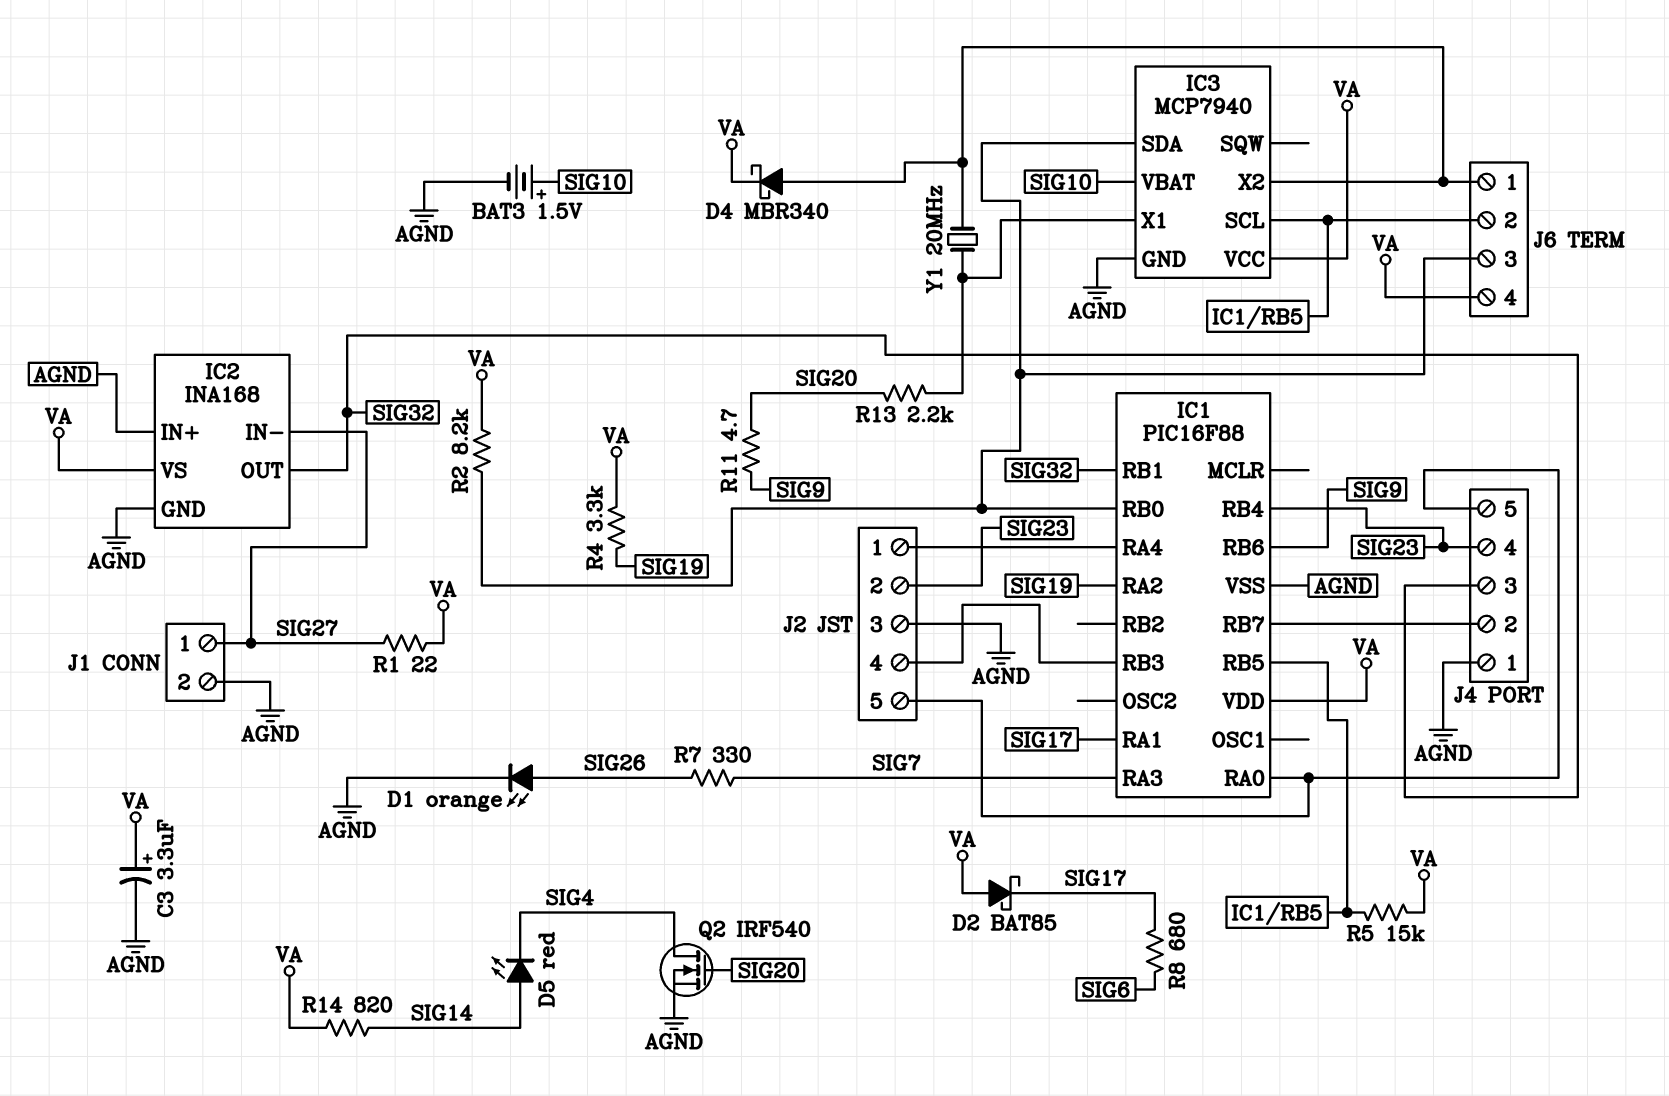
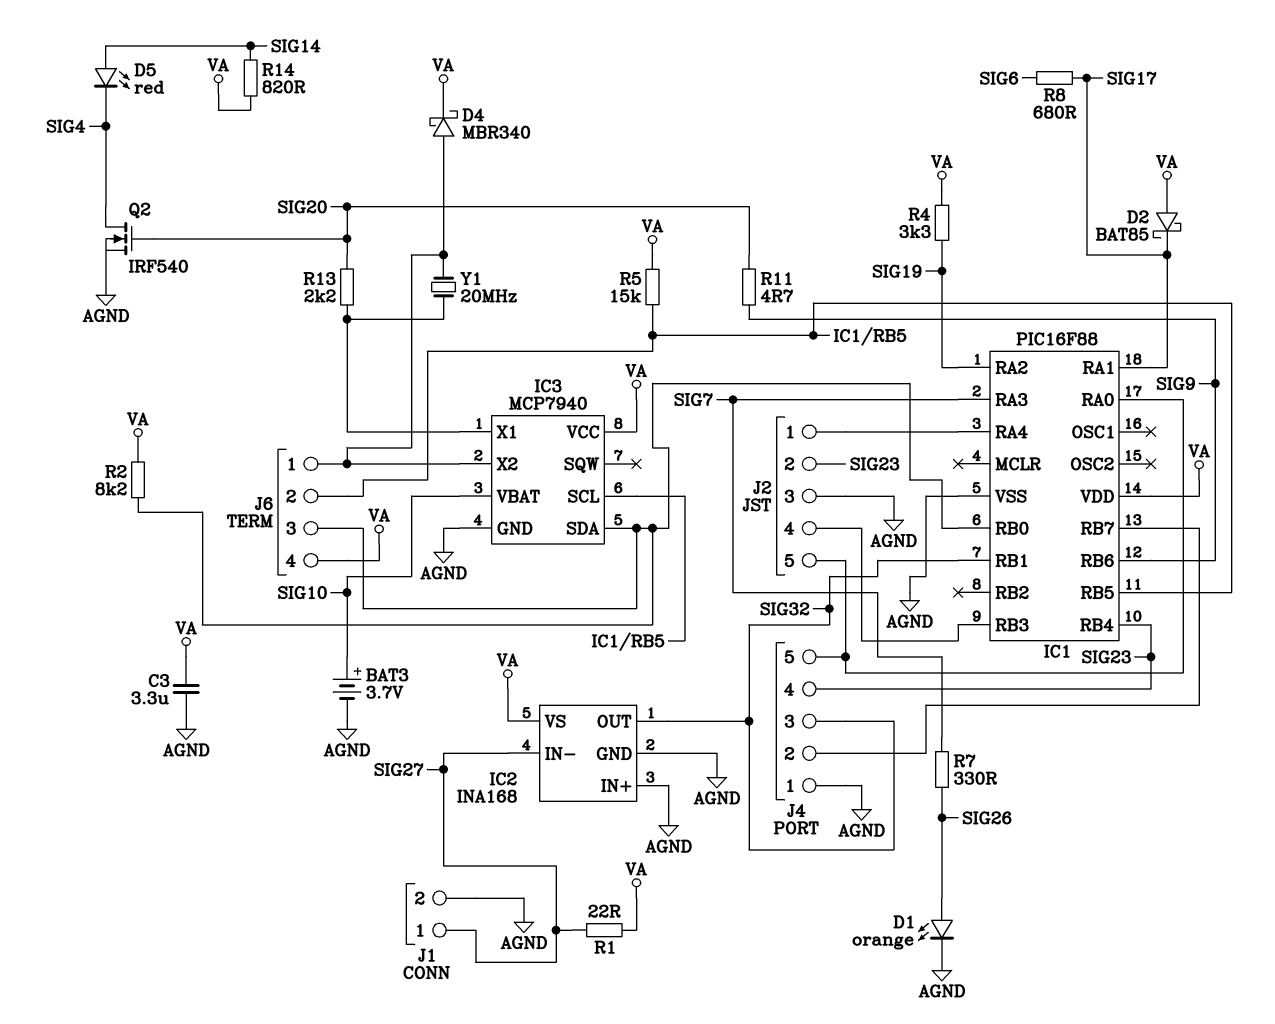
BAT3: 1.5V (plus SIG10, minus AGND) -> 3.7V (plus SIG10, minus AGND)
C3: 3.3uF (plus VA, minus AGND) -> 3.3uF (AGND, VA)

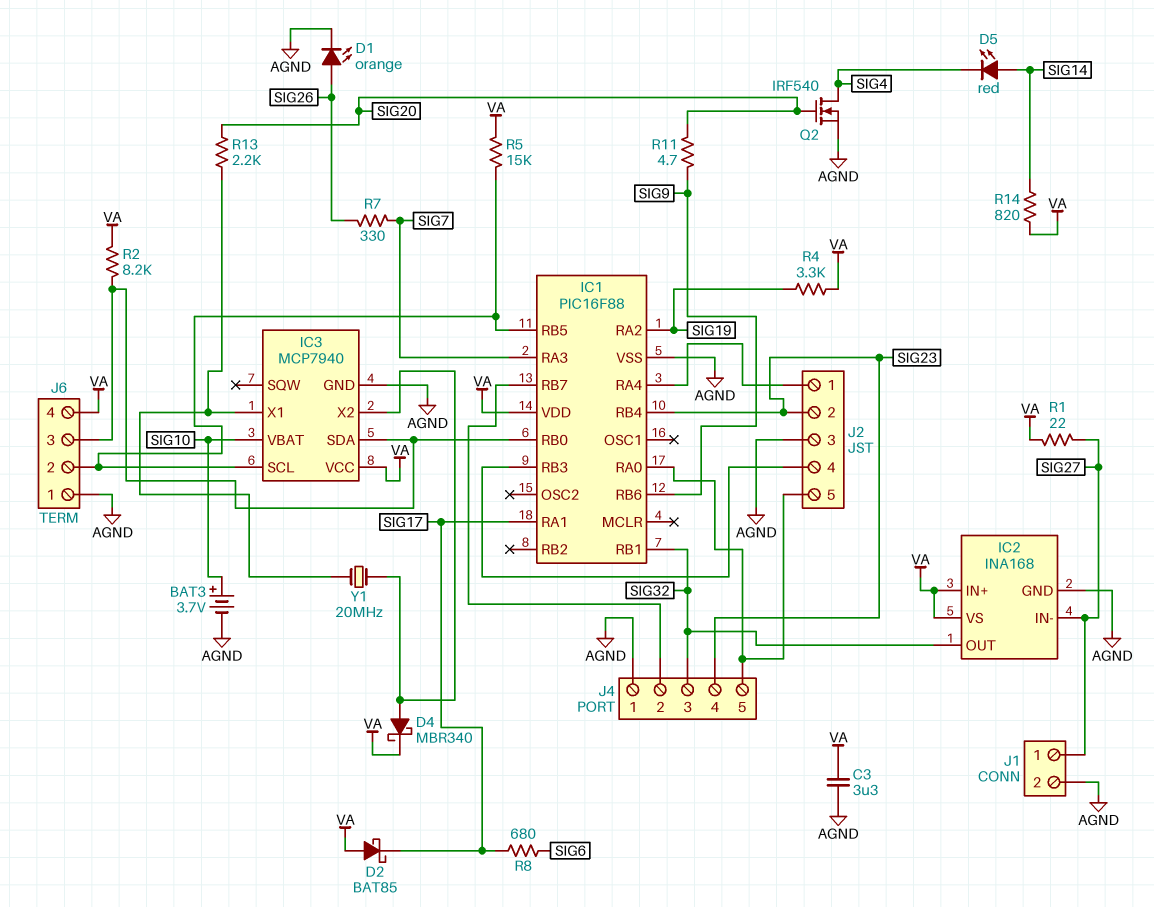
IC2 pin IN+: AGND -> VA
J6 pin 1: IC3/X2 -> AGND

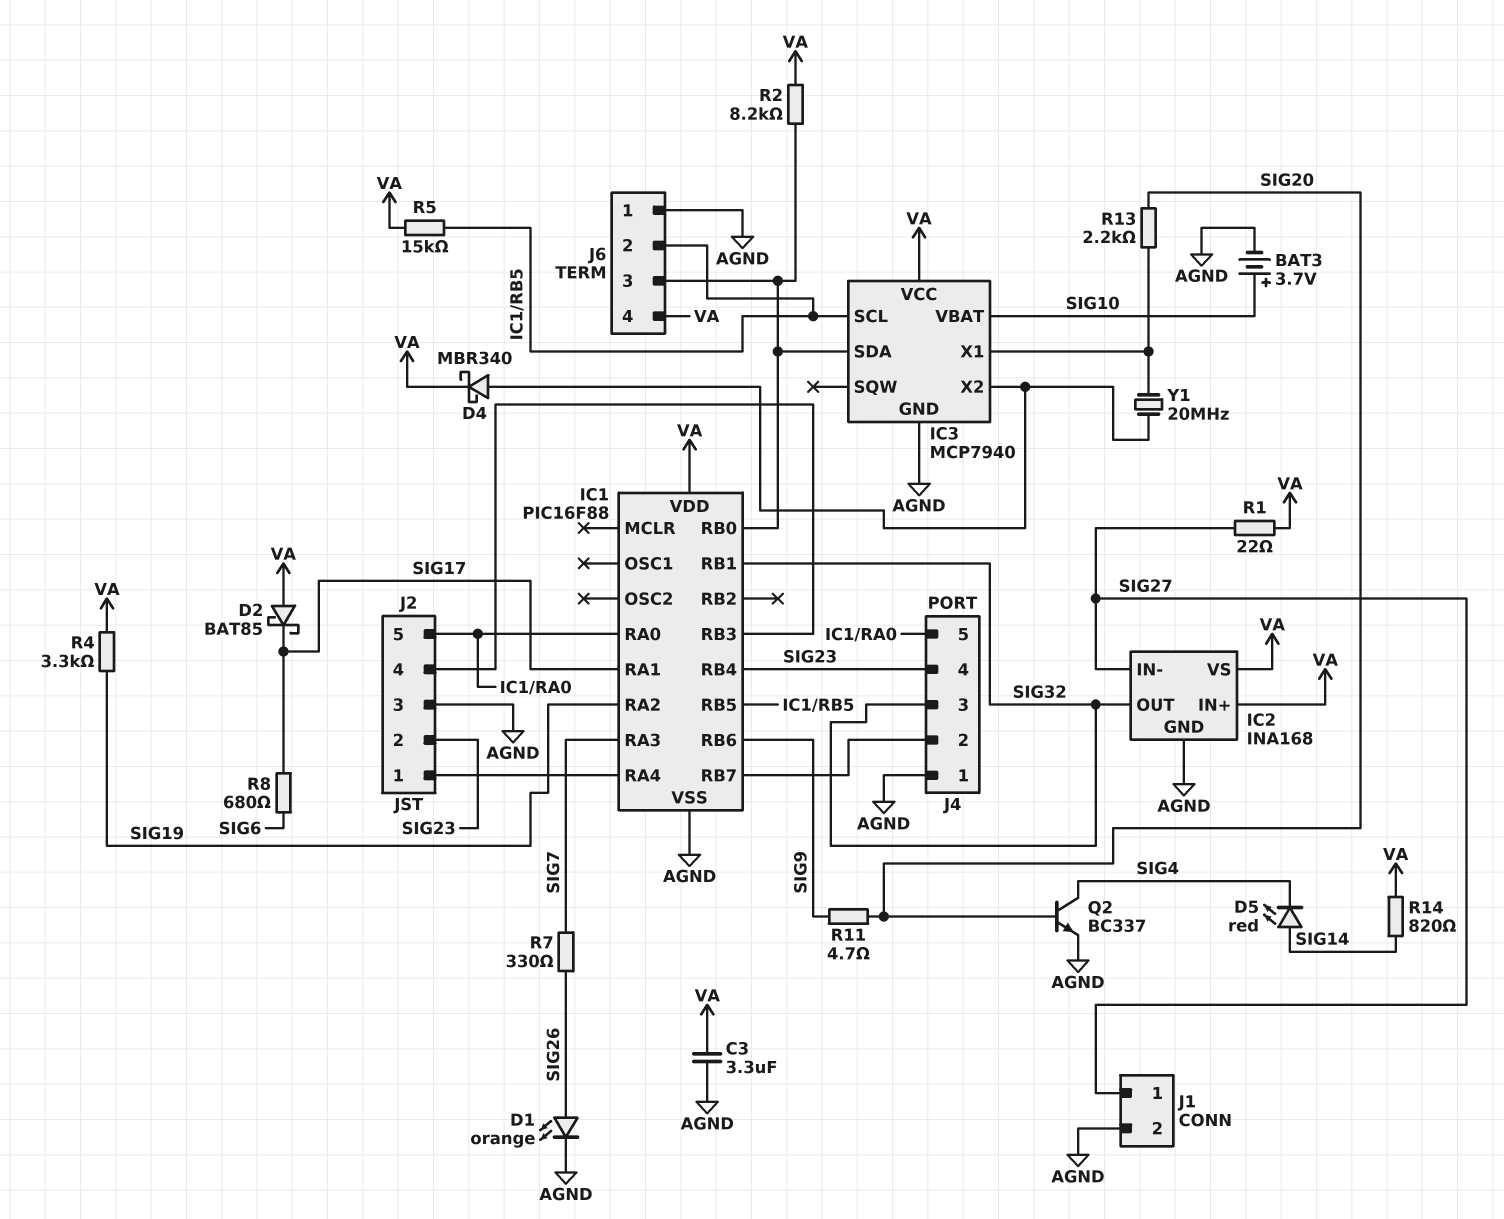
Q2: NMOS IRF540 (G SIG20, D SIG4, S AGND) -> NPN BC337 (B SIG20, C SIG4, E AGND)

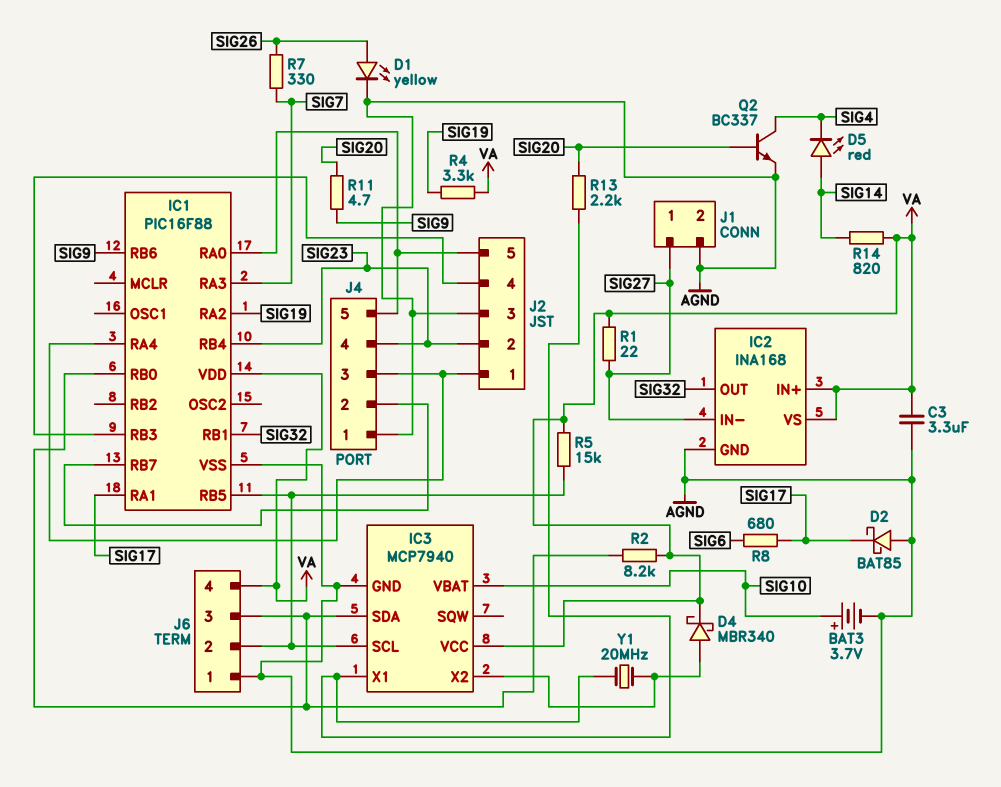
D1: LED orange (A SIG26, K AGND) -> LED yellow (A SIG26, K AGND)
D2: schottky BAT85 (A VA, K SIG17) -> schottky BAT85 (A AGND, K SIG17)
J4 pin 3: SIG32 -> IC1/RA4

